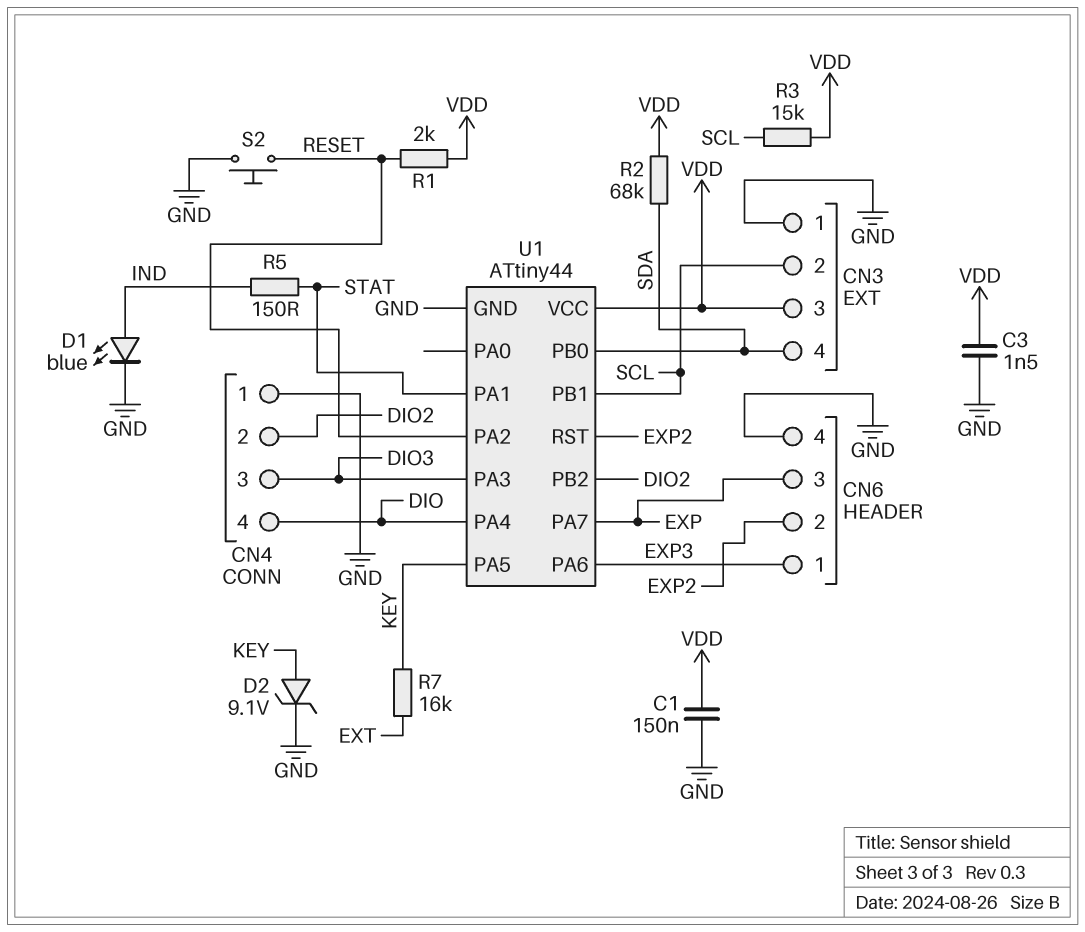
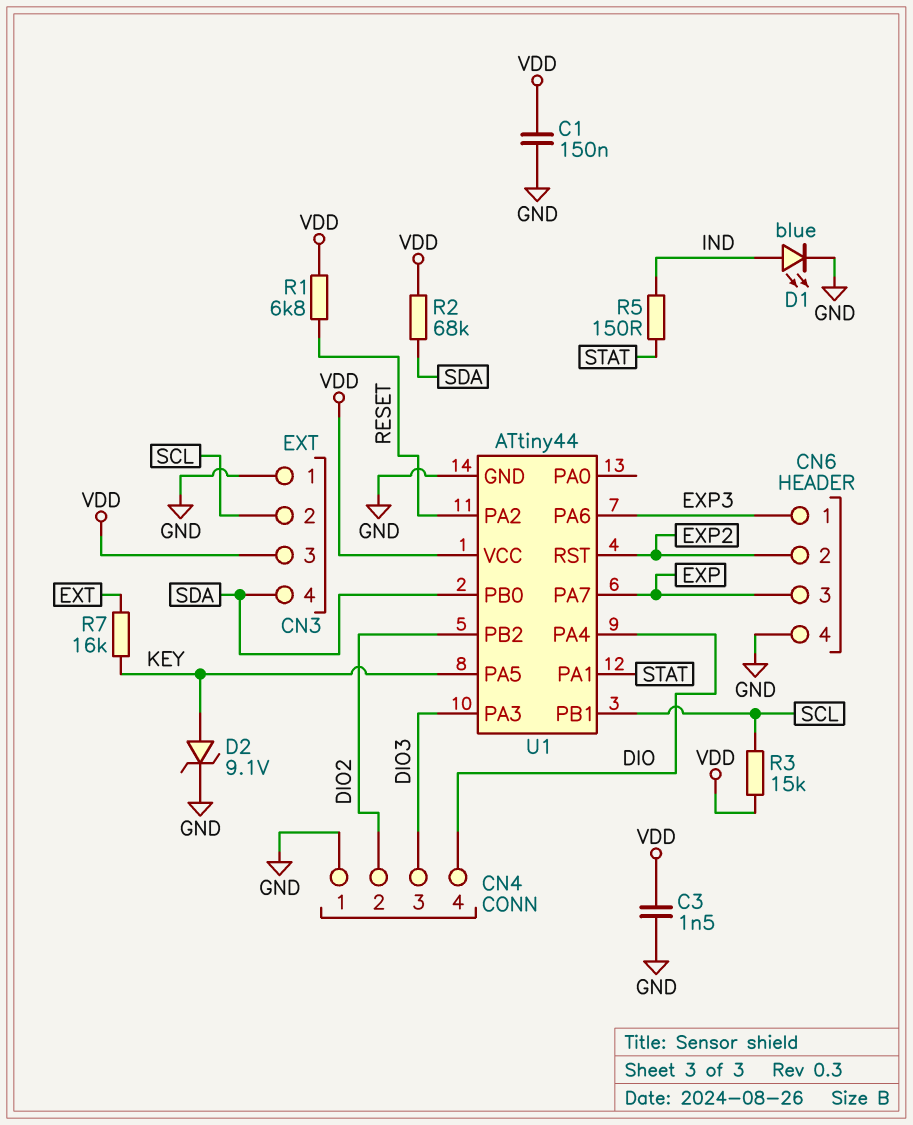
R1: 2k (RESET, VDD) -> 6.8k (RESET, VDD)
S2: button (GND, RESET) -> none

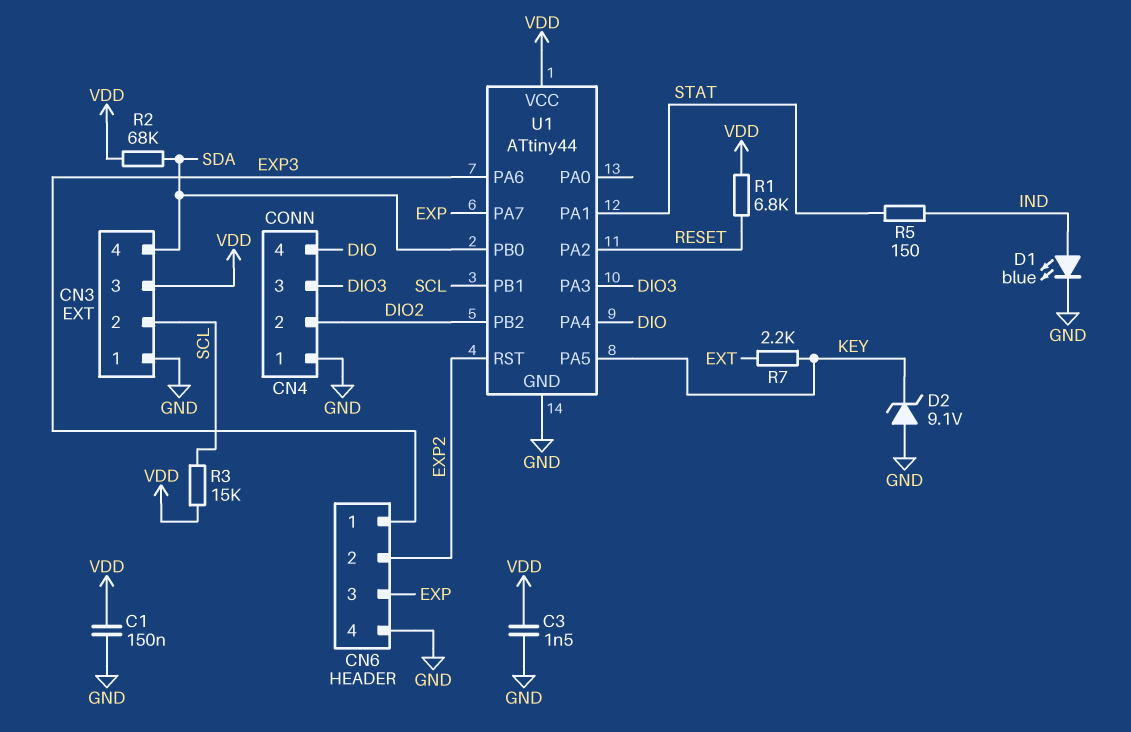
D2: zener 9.1V (A KEY, K GND) -> zener 9.1V (A GND, K KEY)
R7: 16k (EXT, KEY) -> 2.2k (EXT, KEY)

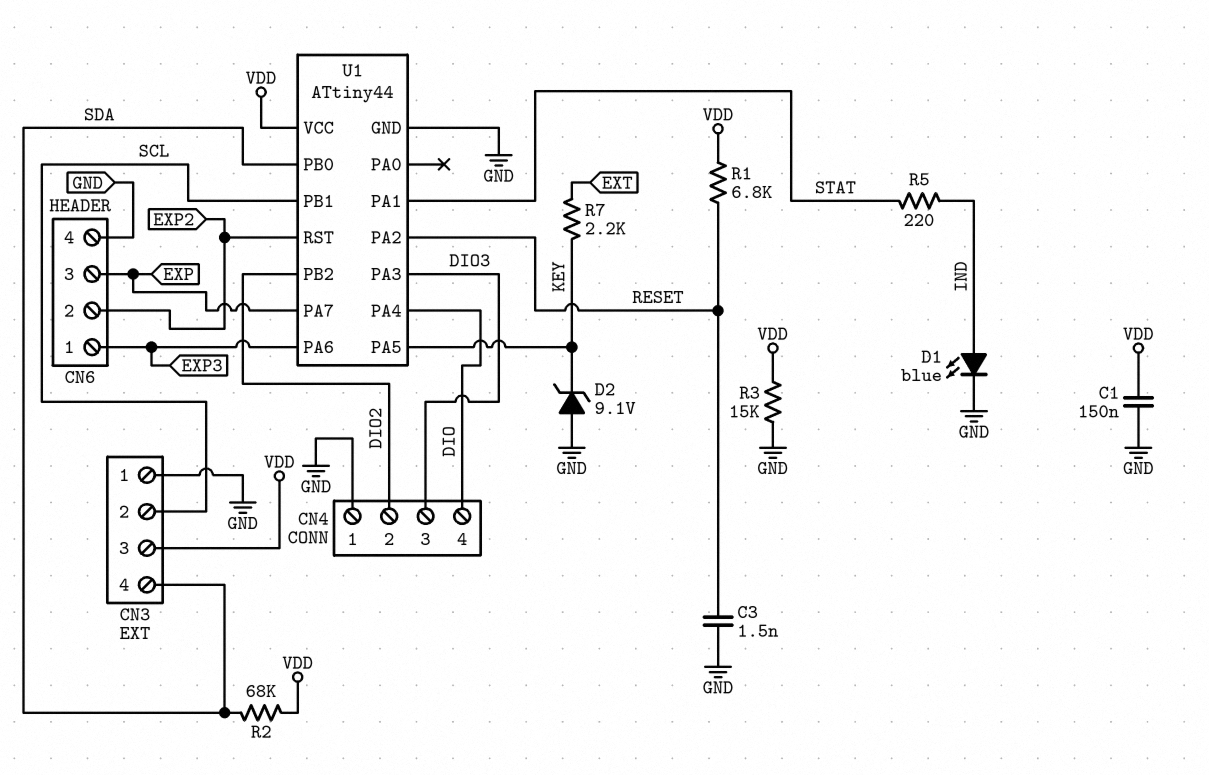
C3: 1.5nF (GND, VDD) -> 1.5nF (GND, RESET)
R3: 15k (SCL, VDD) -> 15k (GND, VDD)
R5: 150 (IND, STAT) -> 220 (IND, STAT)

